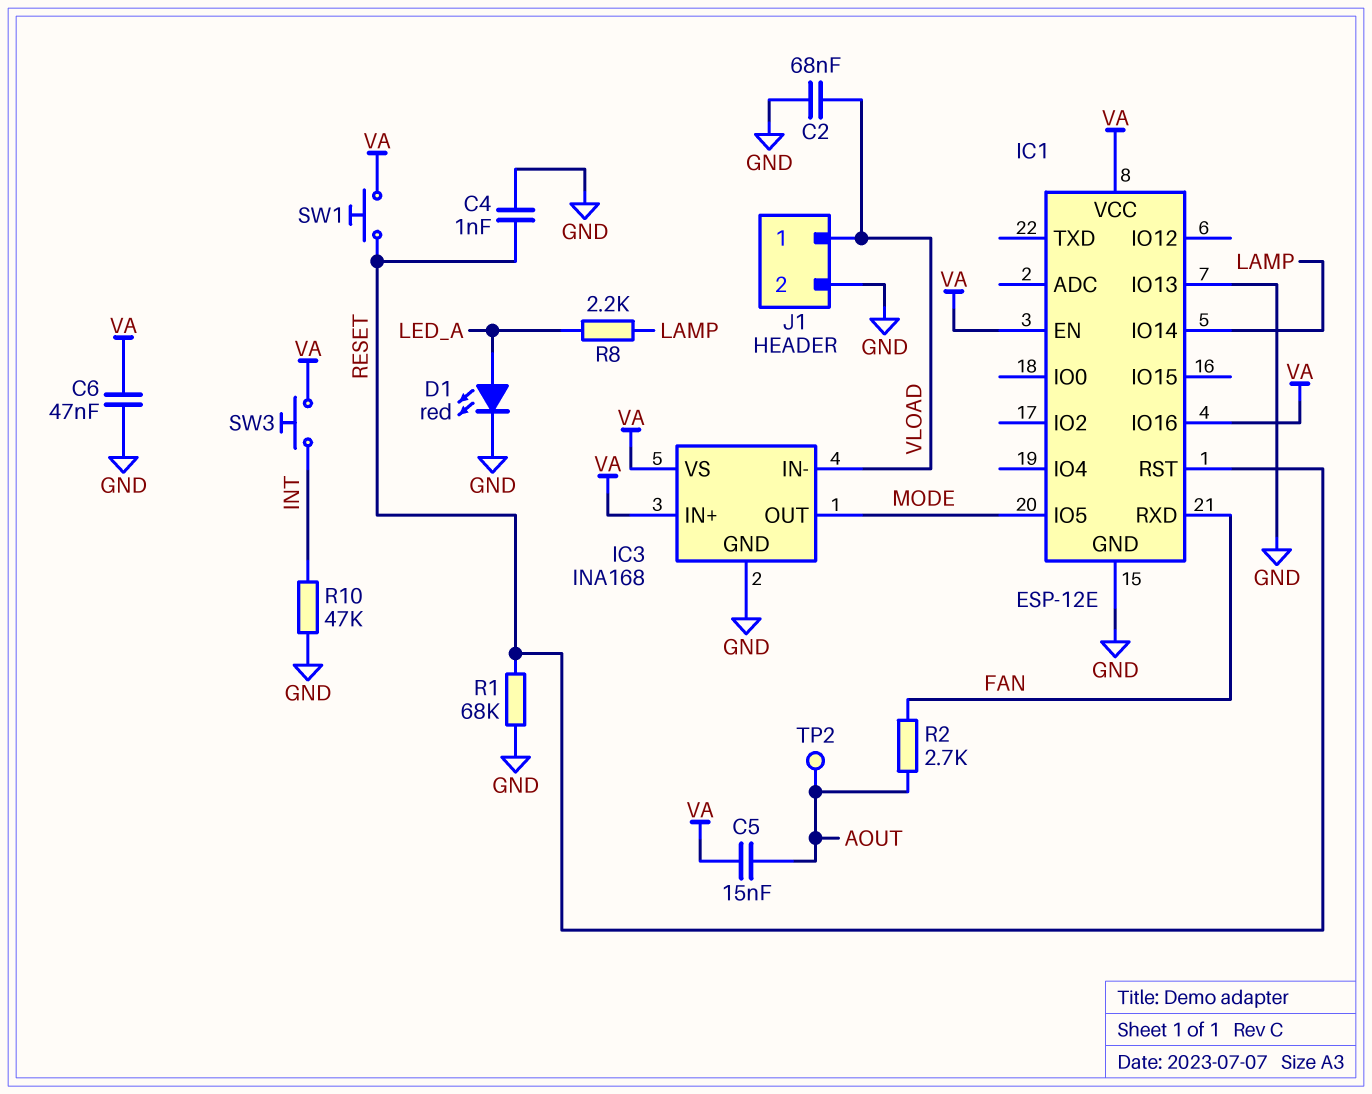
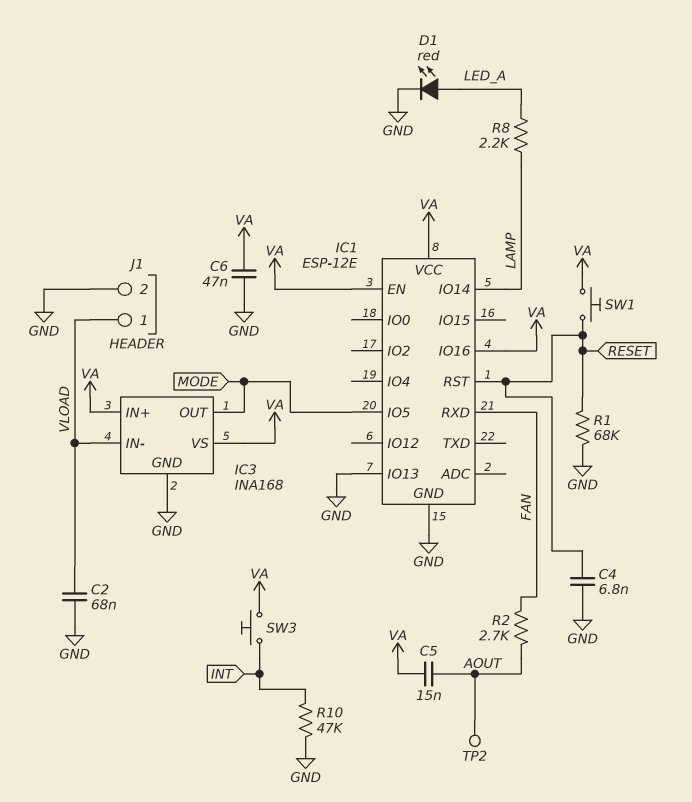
C4: 1nF (GND, RESET) -> 6.8nF (GND, RESET)

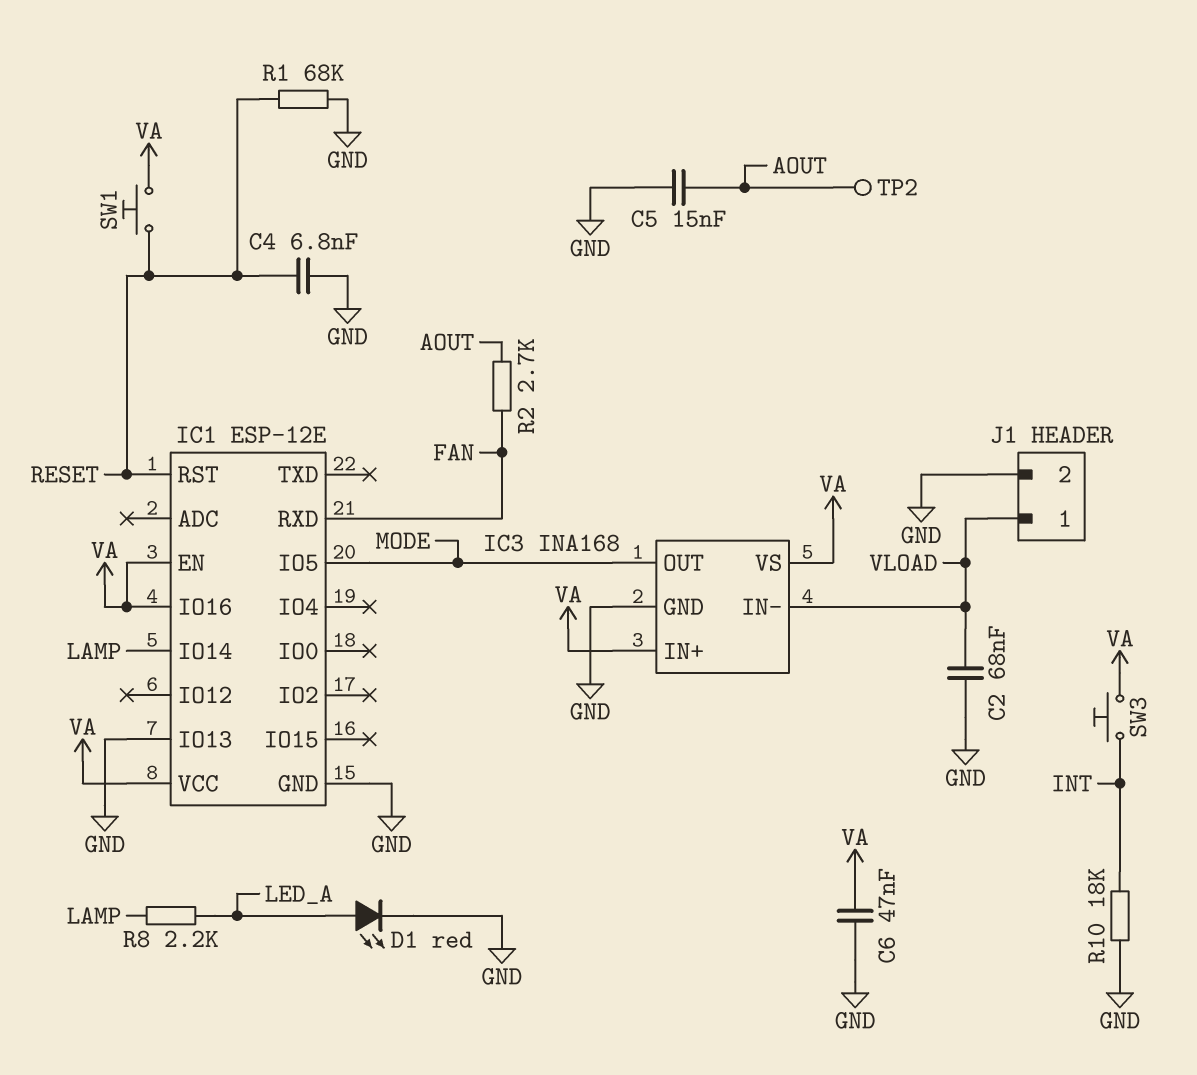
C5: 15nF (AOUT, VA) -> 15nF (AOUT, GND)
R10: 47k (GND, INT) -> 18k (GND, INT)

